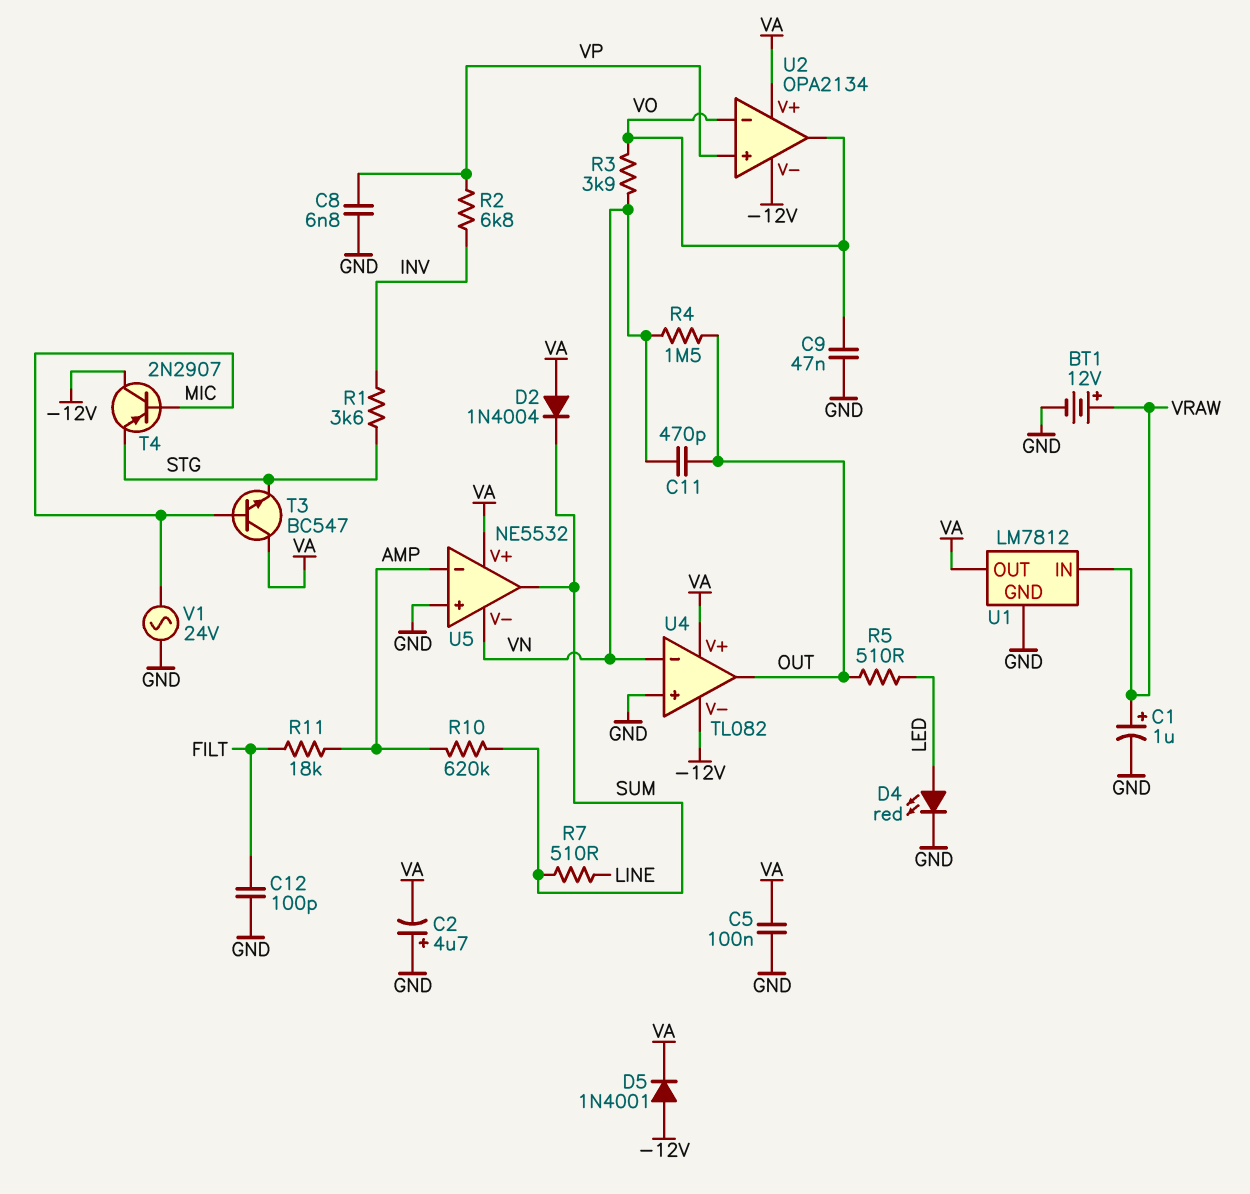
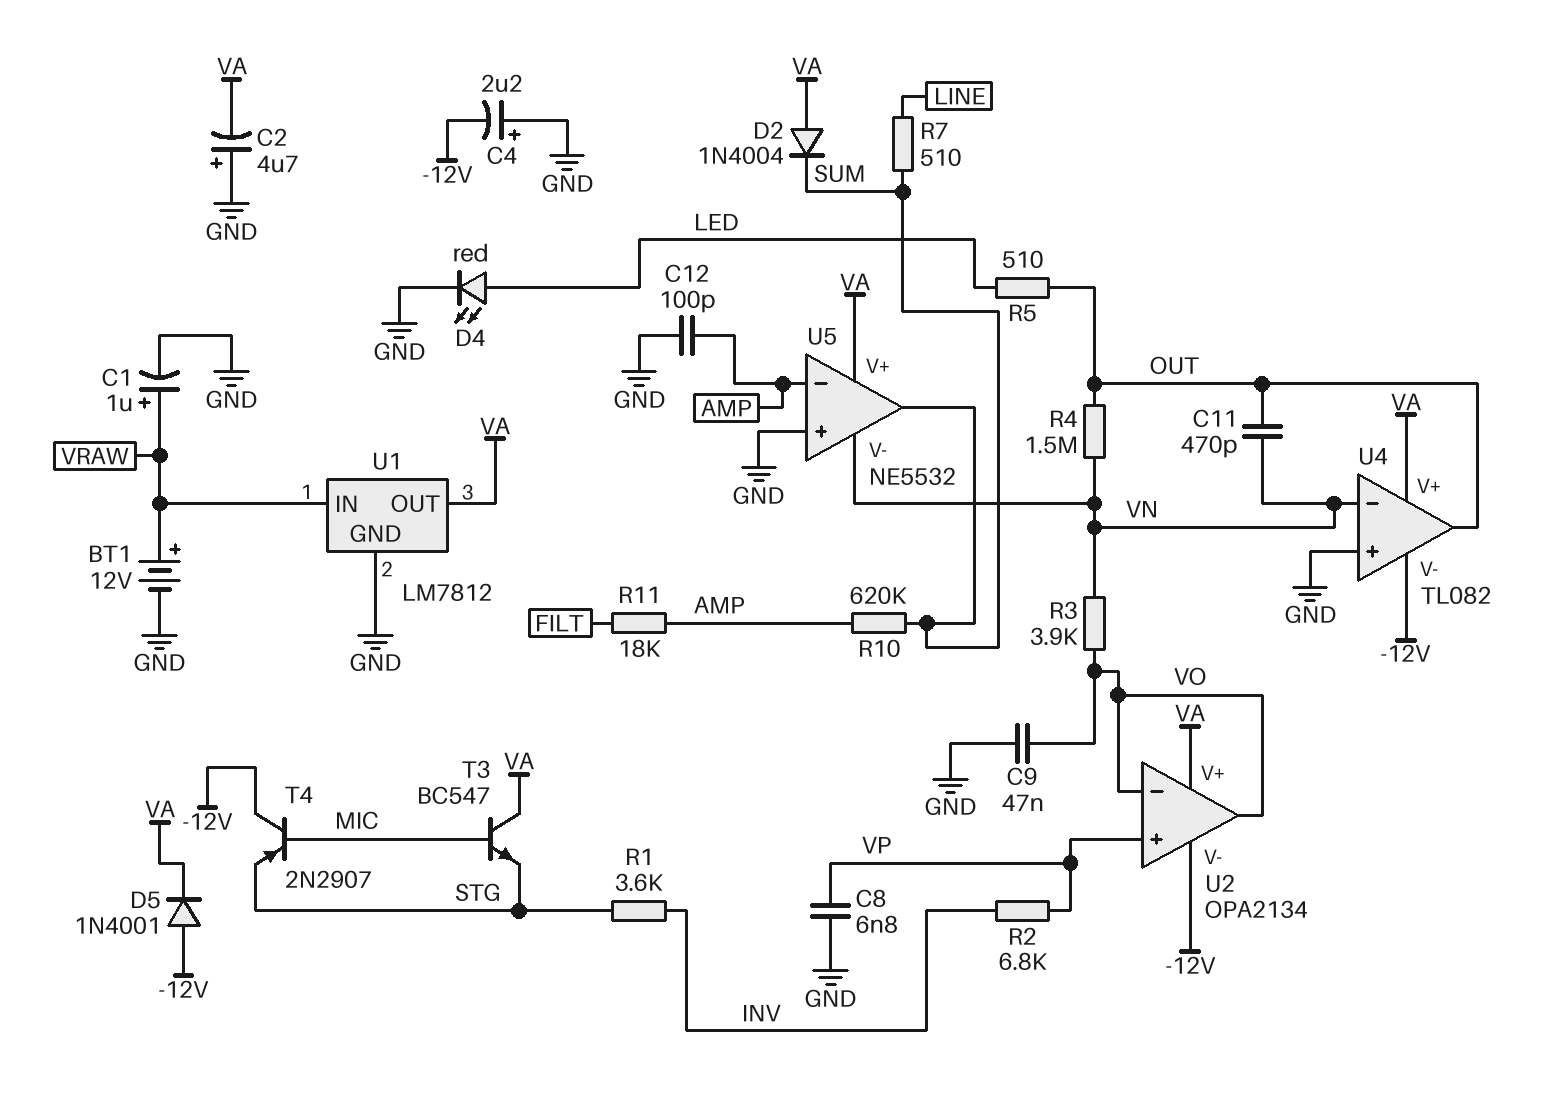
C4: none -> 2.2uF (plus GND, minus -12V)
C5: 100nF (GND, VA) -> none
C12: 100pF (FILT, GND) -> 100pF (AMP, GND)
V1: AC 24V (GND, MIC) -> none

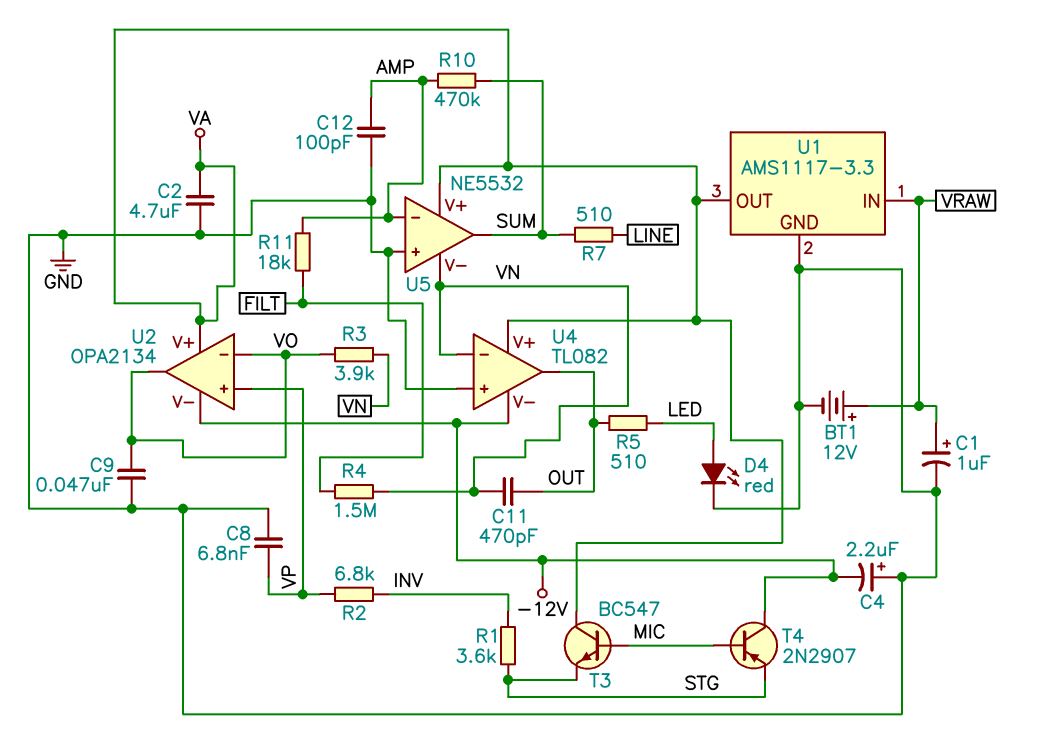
C2: 4.7uF (plus GND, minus VA) -> 4.7uF (GND, VA)
D2: diode 1N4004 (A VA, K SUM) -> none
D5: diode 1N4001 (A -12V, K VA) -> none
R4: 1.5M (OUT, VN) -> 1.5M (FILT, VN)
R10: 620k (AMP, SUM) -> 470k (AMP, SUM)
U1: LM7812 -> AMS1117-3.3

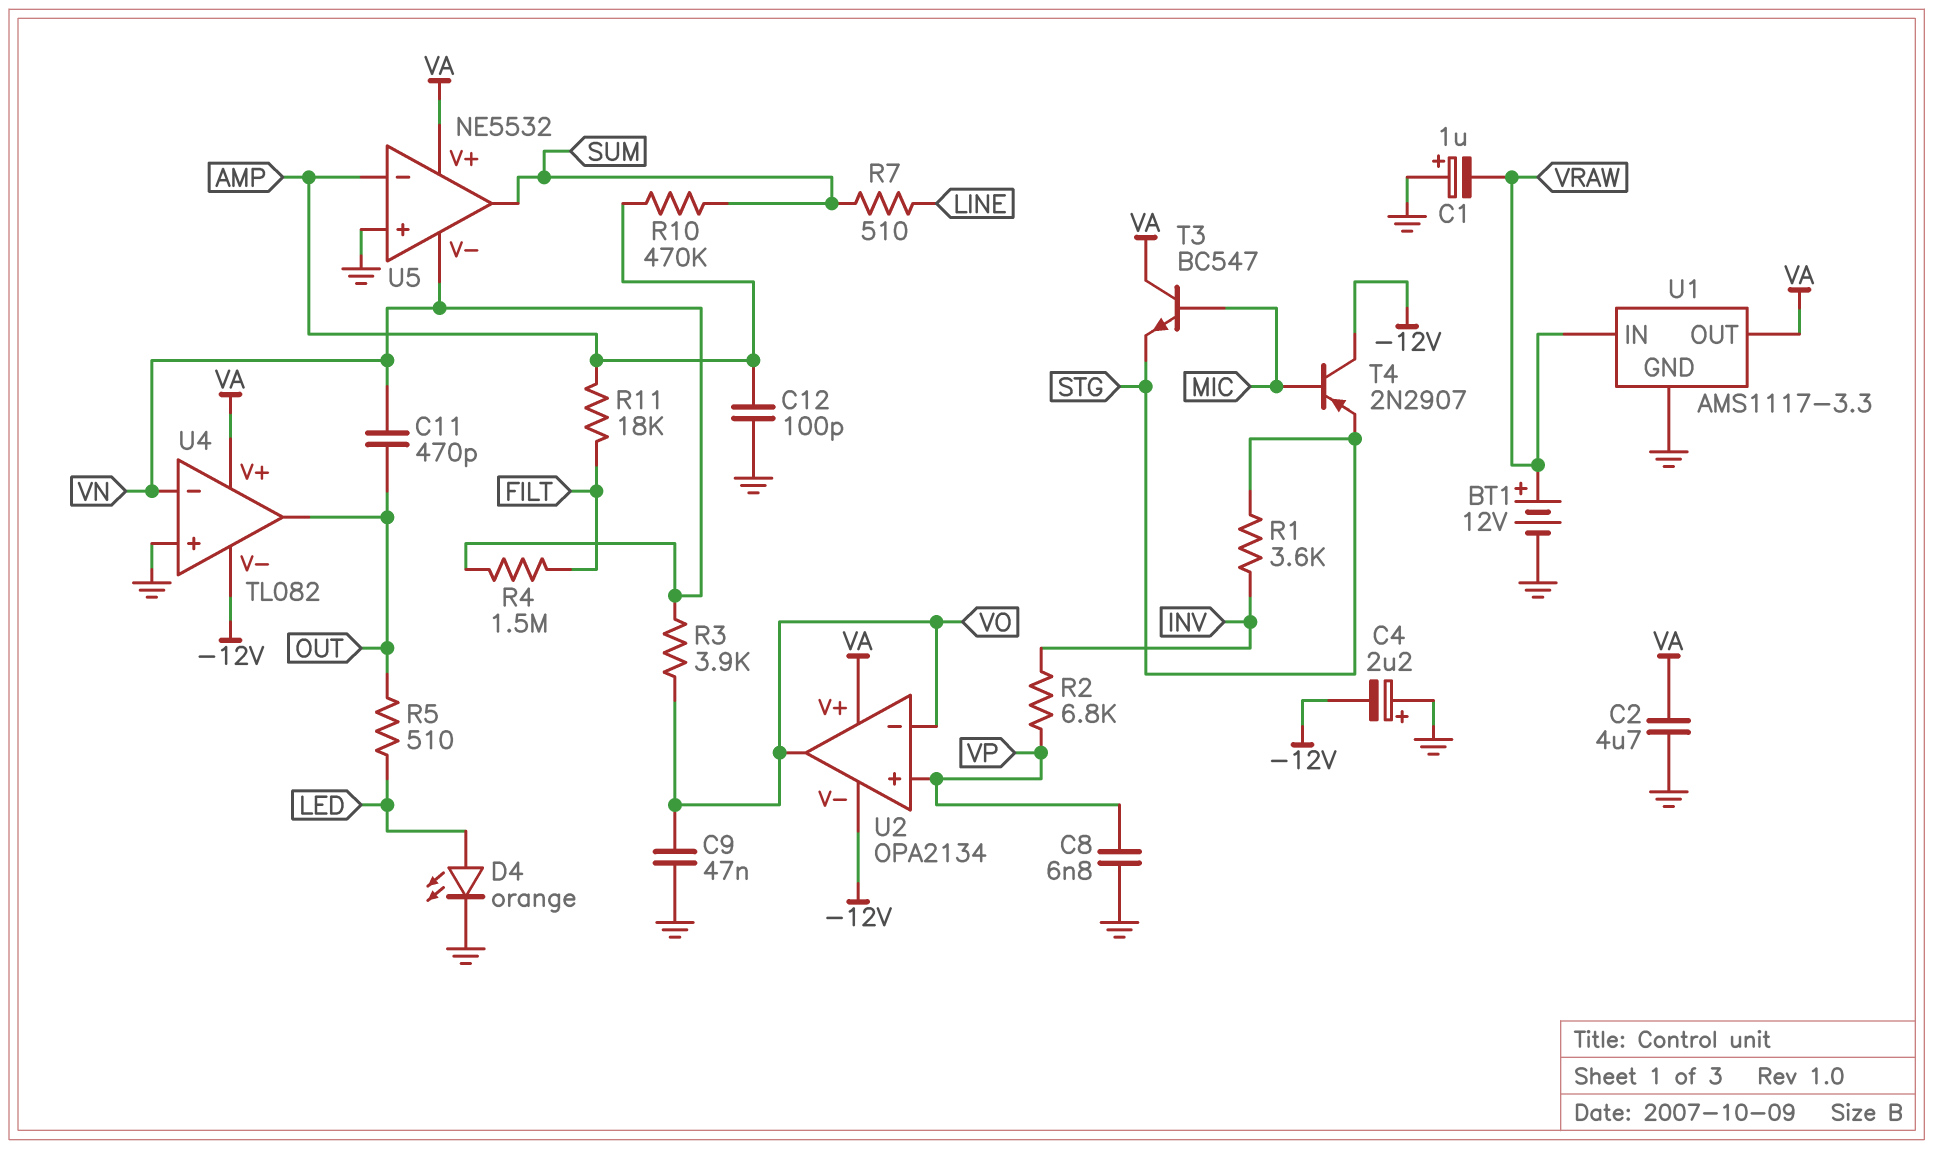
C1: 1uF (plus VRAW, minus GND) -> 1uF (plus GND, minus VRAW)
D4: LED red (A LED, K GND) -> LED orange (A LED, K GND)

